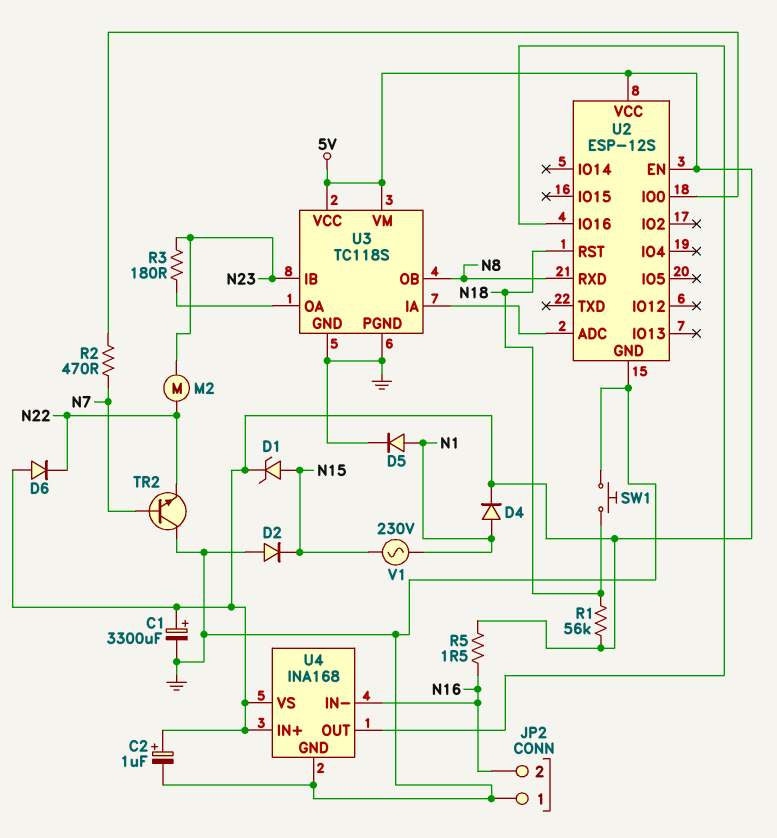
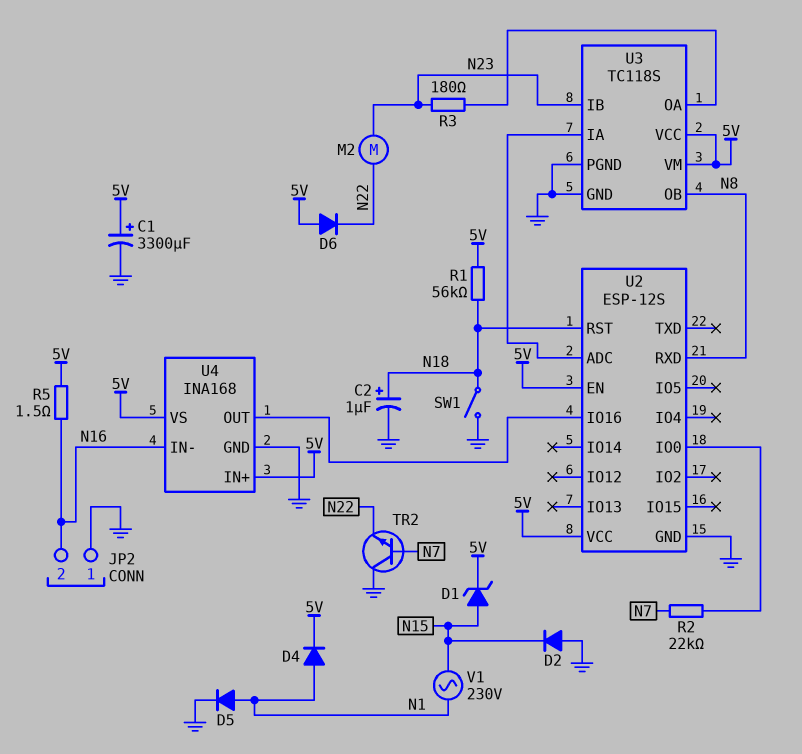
C2: 1uF (plus 5V, minus GND) -> 1uF (plus N18, minus GND)
R2: 470 (N7, U2/IO0) -> 22k (N7, U2/IO0)
SW1: button (GND, N18) -> switch (GND, N18)

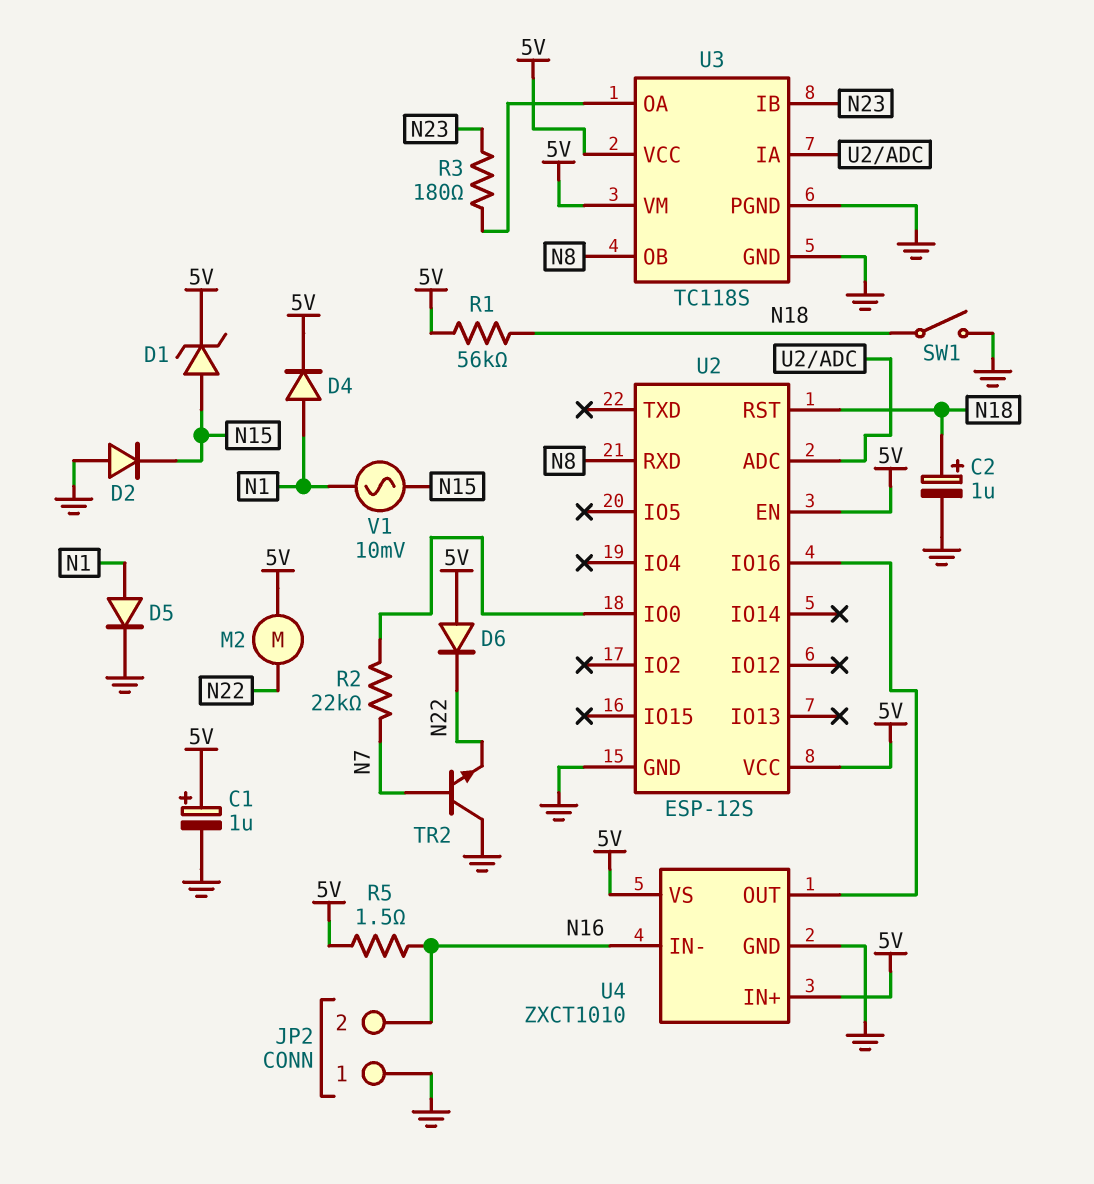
C1: 3300uF (plus 5V, minus GND) -> 1uF (plus 5V, minus GND)
M2: motor (N22, N23) -> motor (5V, N22)
U4: INA168 -> ZXCT1010
V1: AC 230V (N1, N15) -> AC 10mV (N1, N15)

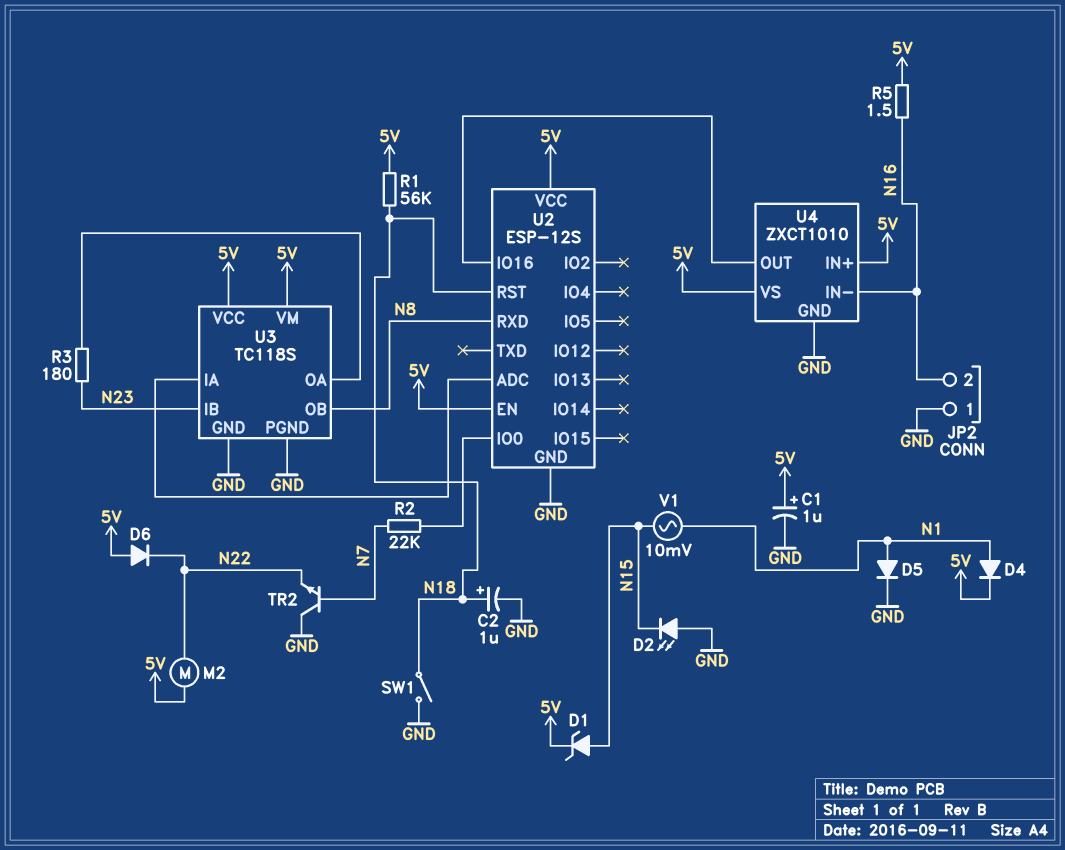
D2: diode (A GND, K N15) -> LED (A GND, K N15)

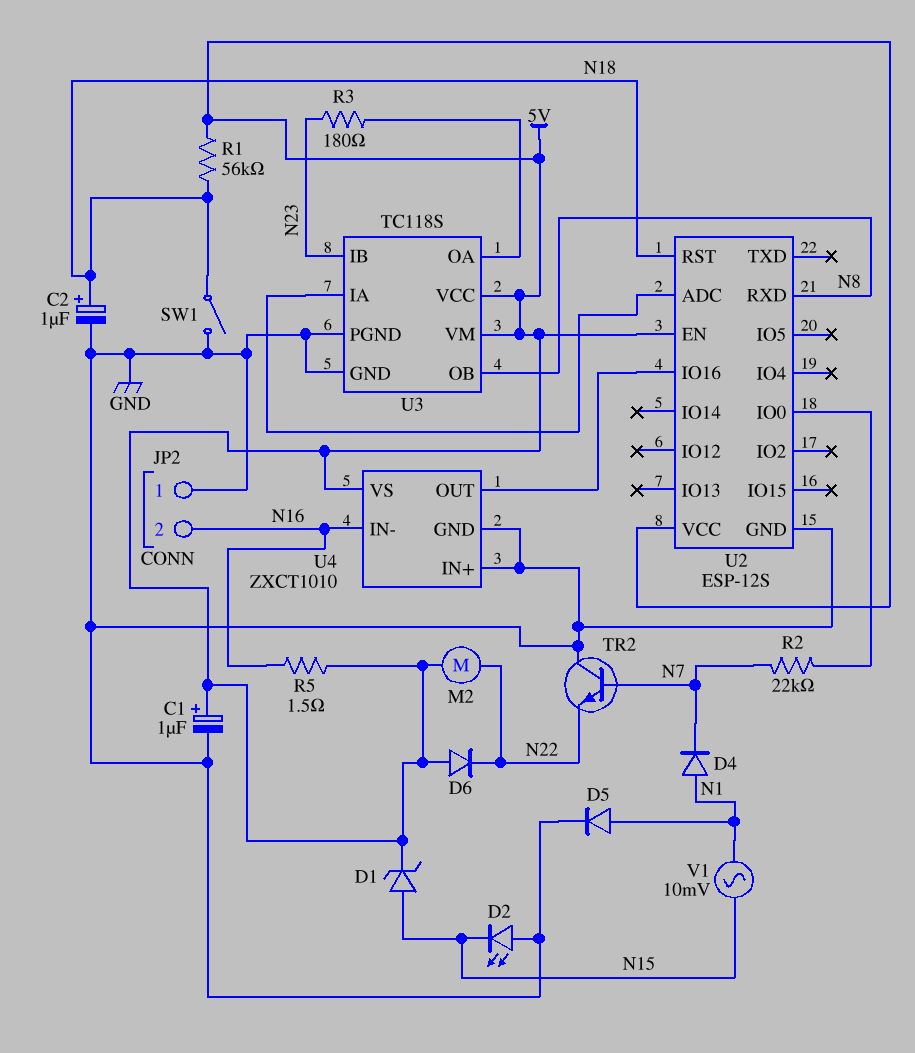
D4: diode (A N1, K 5V) -> diode (A N1, K N7)
U4 pin IN+: 5V -> GND

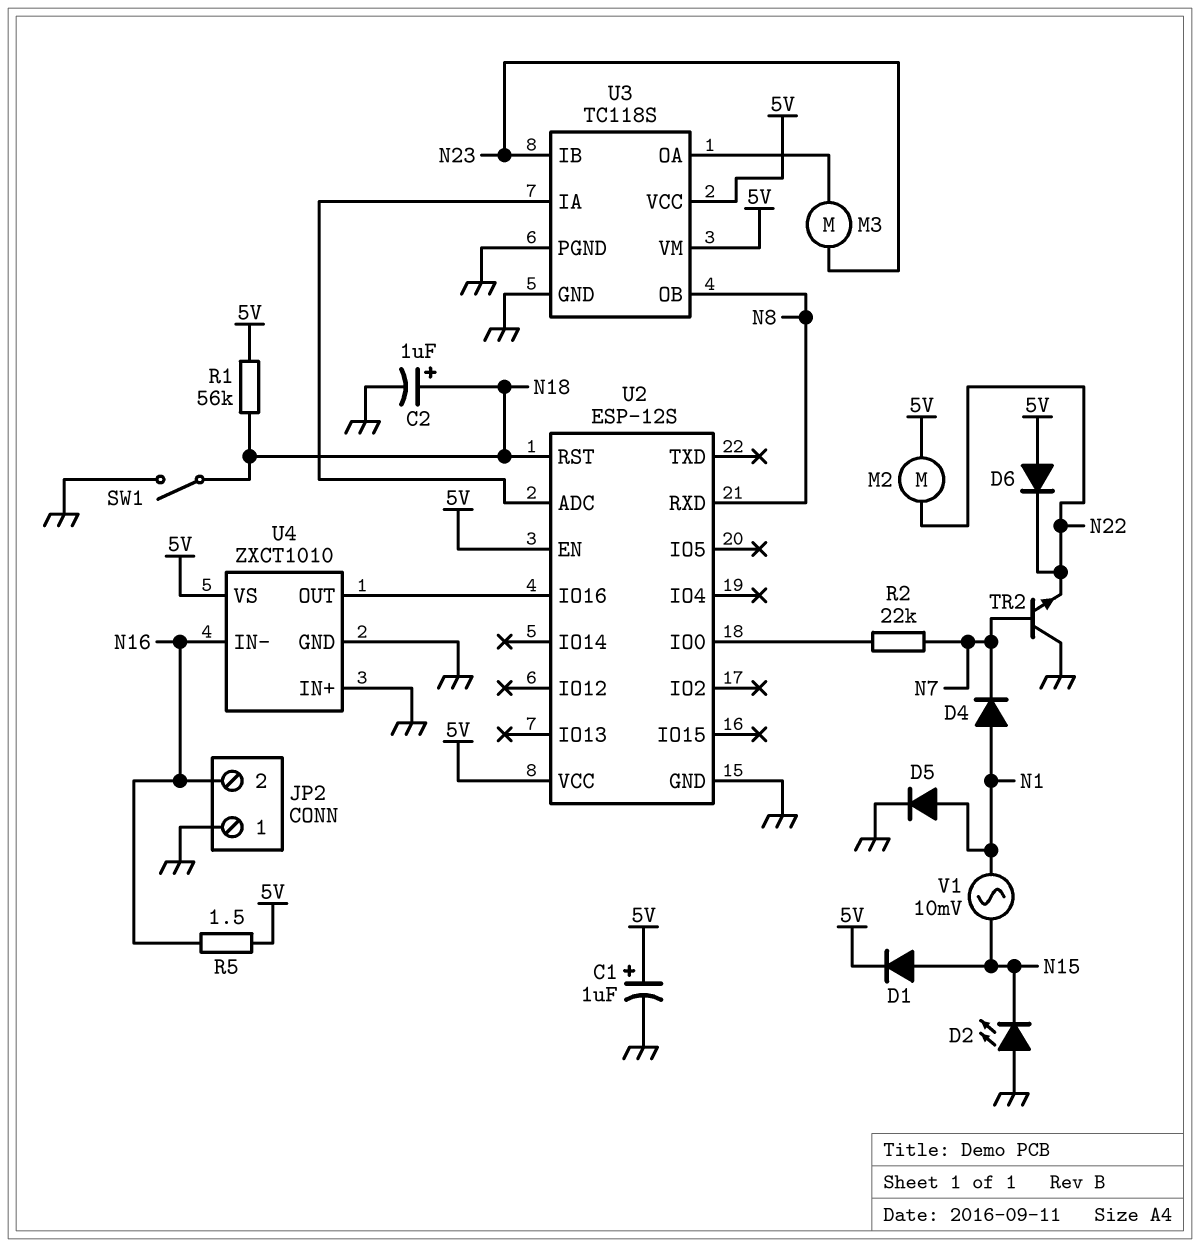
D1: zener (A N15, K 5V) -> diode (A N15, K 5V)
M3: none -> motor (N23, U3/OA)
R3: 180 (N23, U3/OA) -> none

